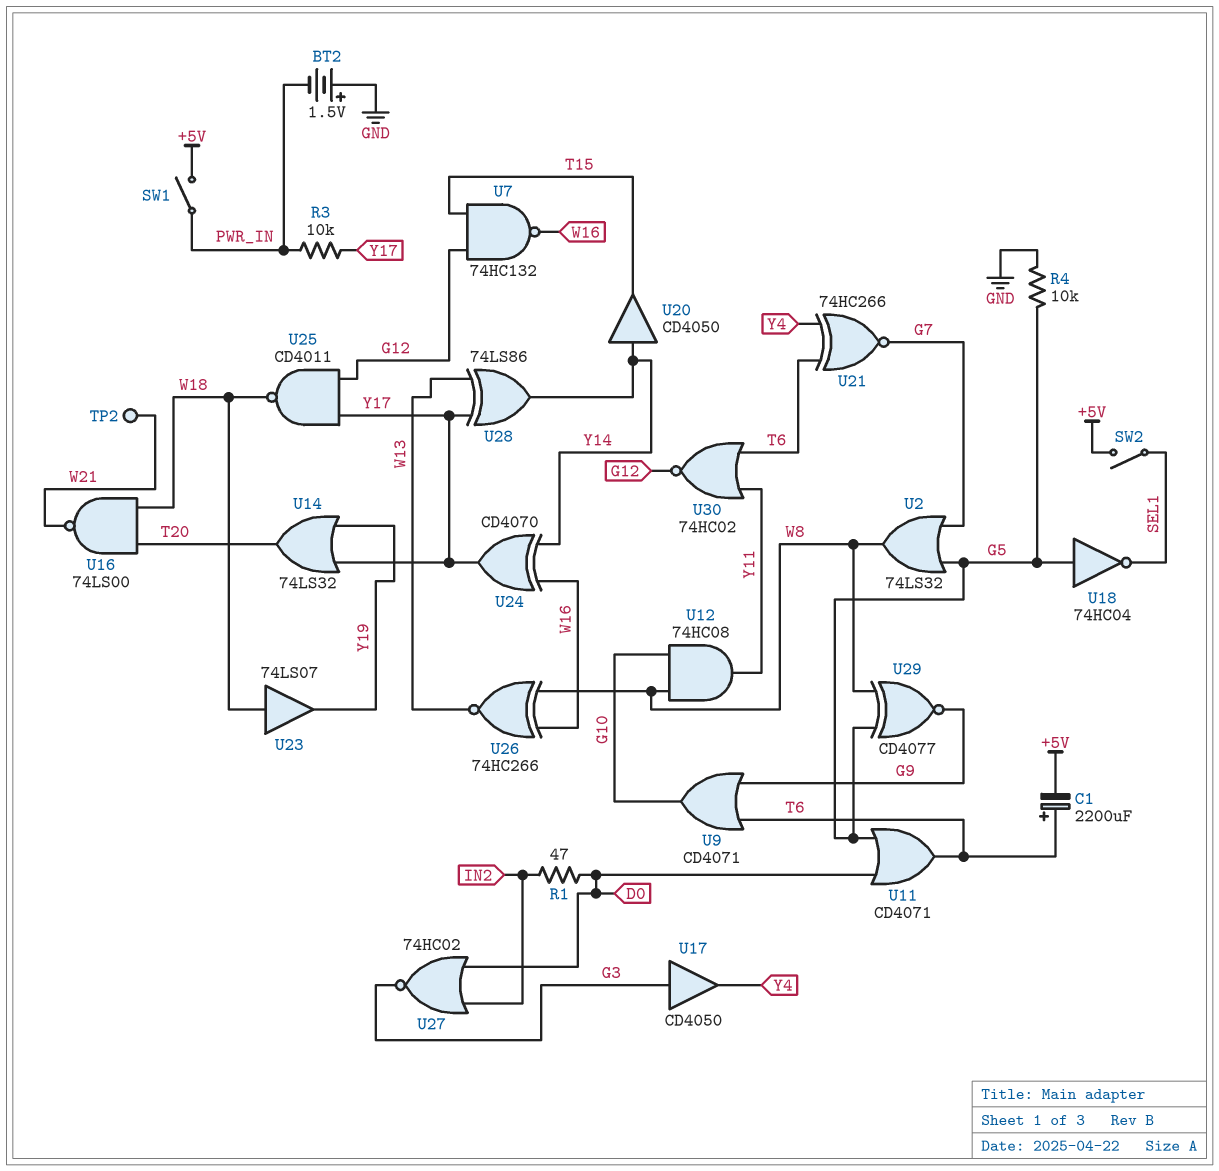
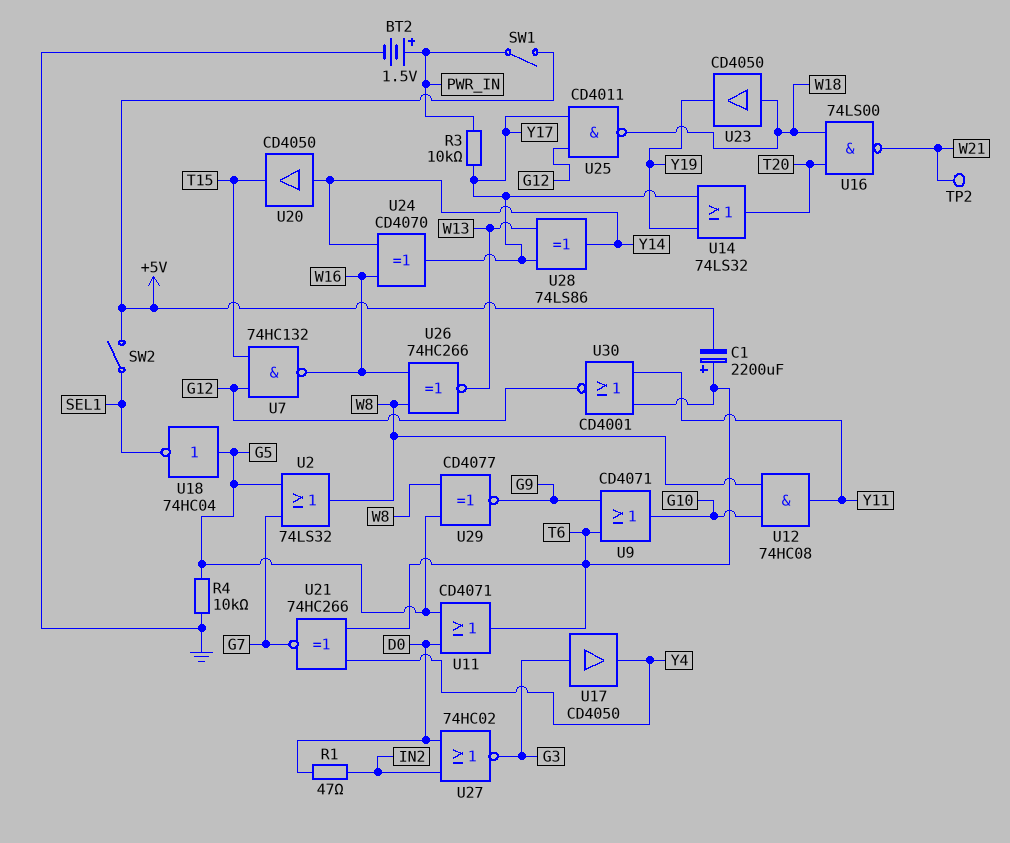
BT2: 1.5V (plus GND, minus PWR_IN) -> 1.5V (plus PWR_IN, minus GND)
U23: buffer 74LS07 (in W18, out Y19) -> buffer CD4050 (in W18, out Y19)
U30: NOR 74HC02 (in T6, in Y11, out G12) -> NOR CD4001 (in T6, in Y11, out G12)

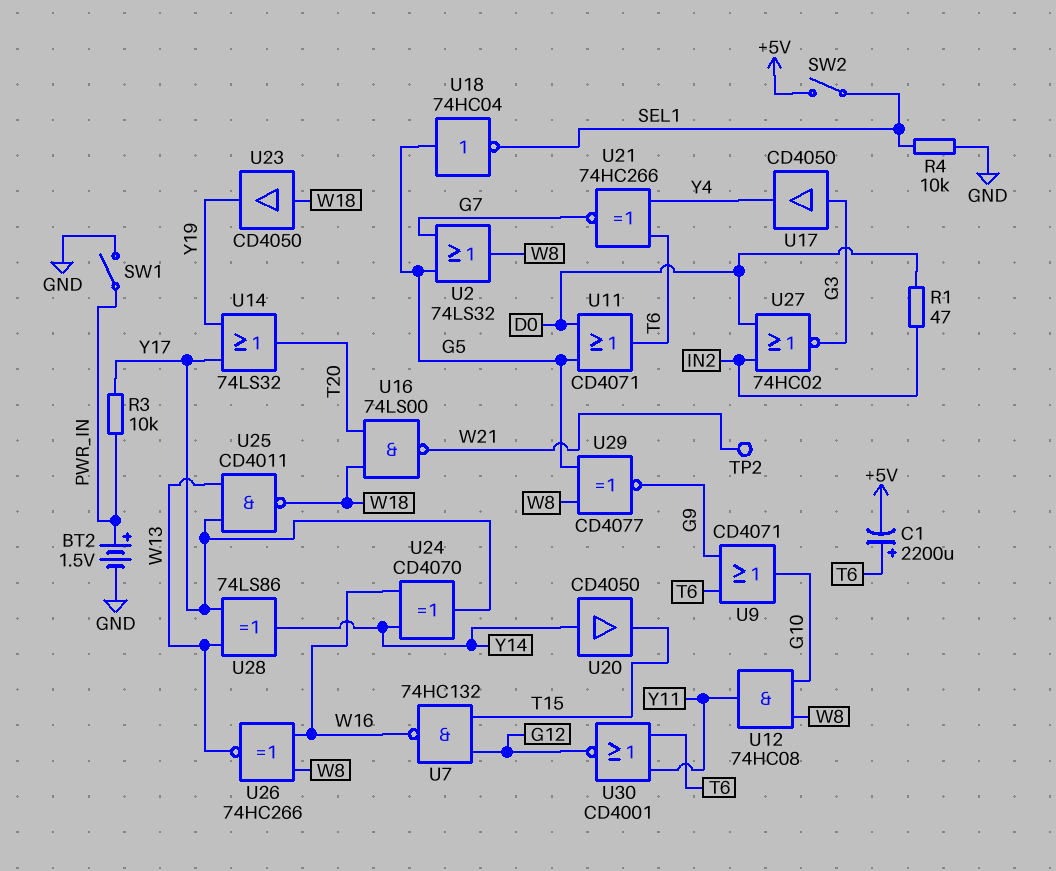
R4: 10k (G5, GND) -> 10k (GND, SEL1)
SW1: switch (+5V, PWR_IN) -> switch (GND, PWR_IN)
U25: NAND CD4011 (in G12, in Y17, out W18) -> NAND CD4011 (in W13, in Y17, out W18)

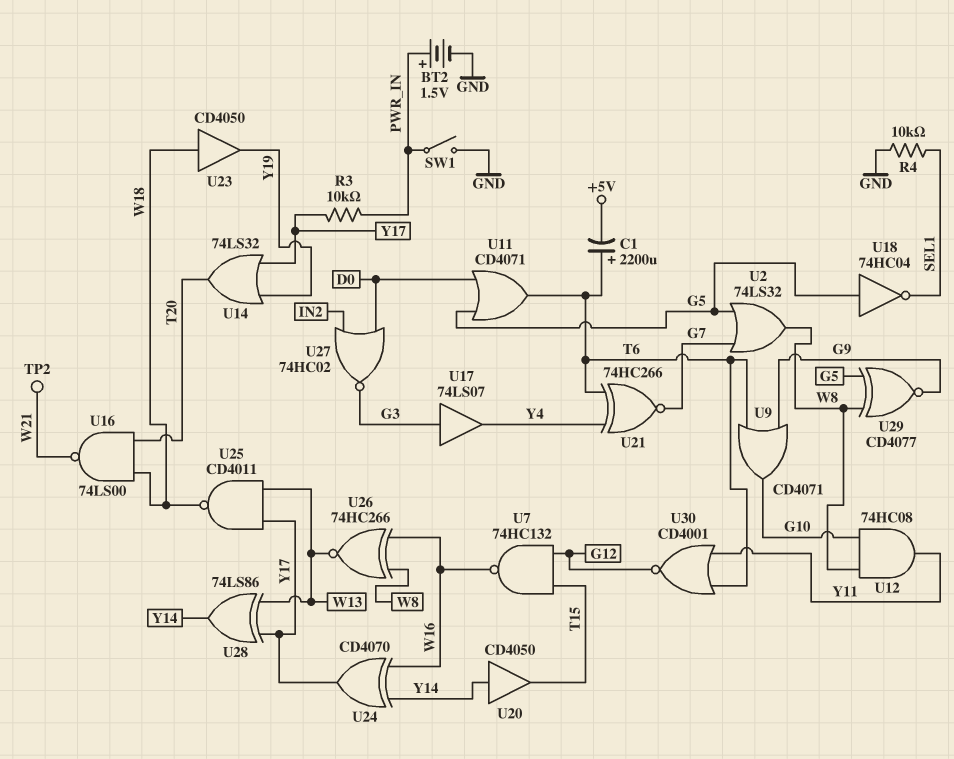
R1: 47 (D0, IN2) -> none
SW2: switch (+5V, SEL1) -> none
U17: buffer CD4050 (in G3, out Y4) -> buffer 74LS07 (in G3, out Y4)

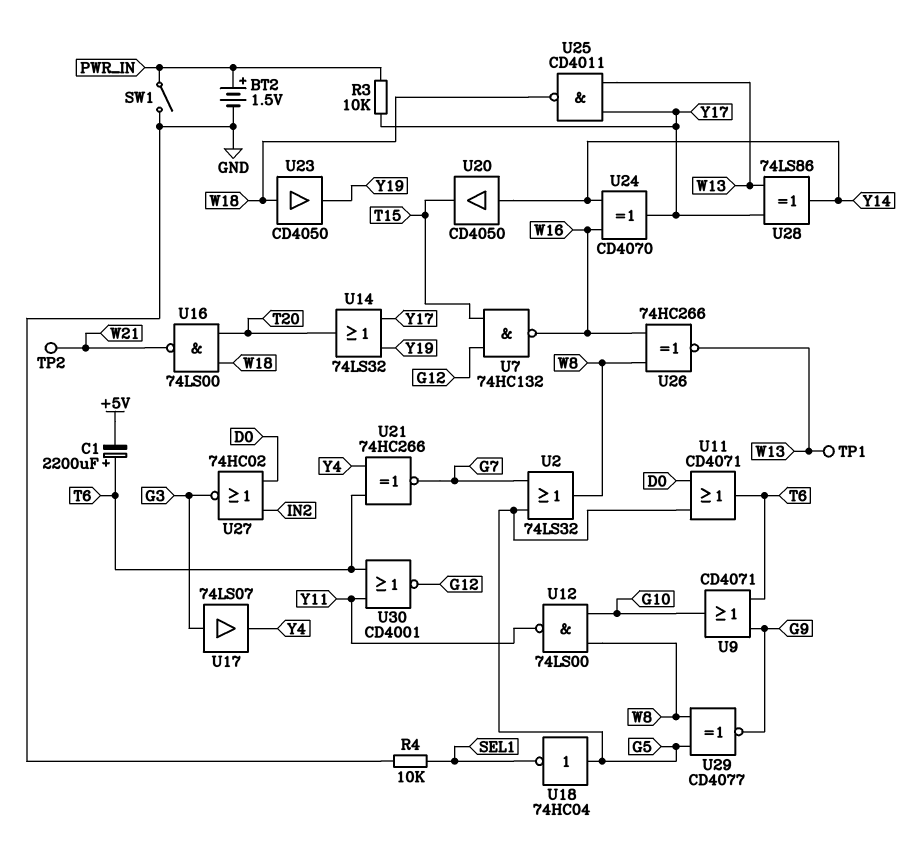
TP1: none -> test point (W13)
U12: AND 74HC08 (in G10, in W8, out Y11) -> NAND 74LS00 (in G10, in W8, out Y11)

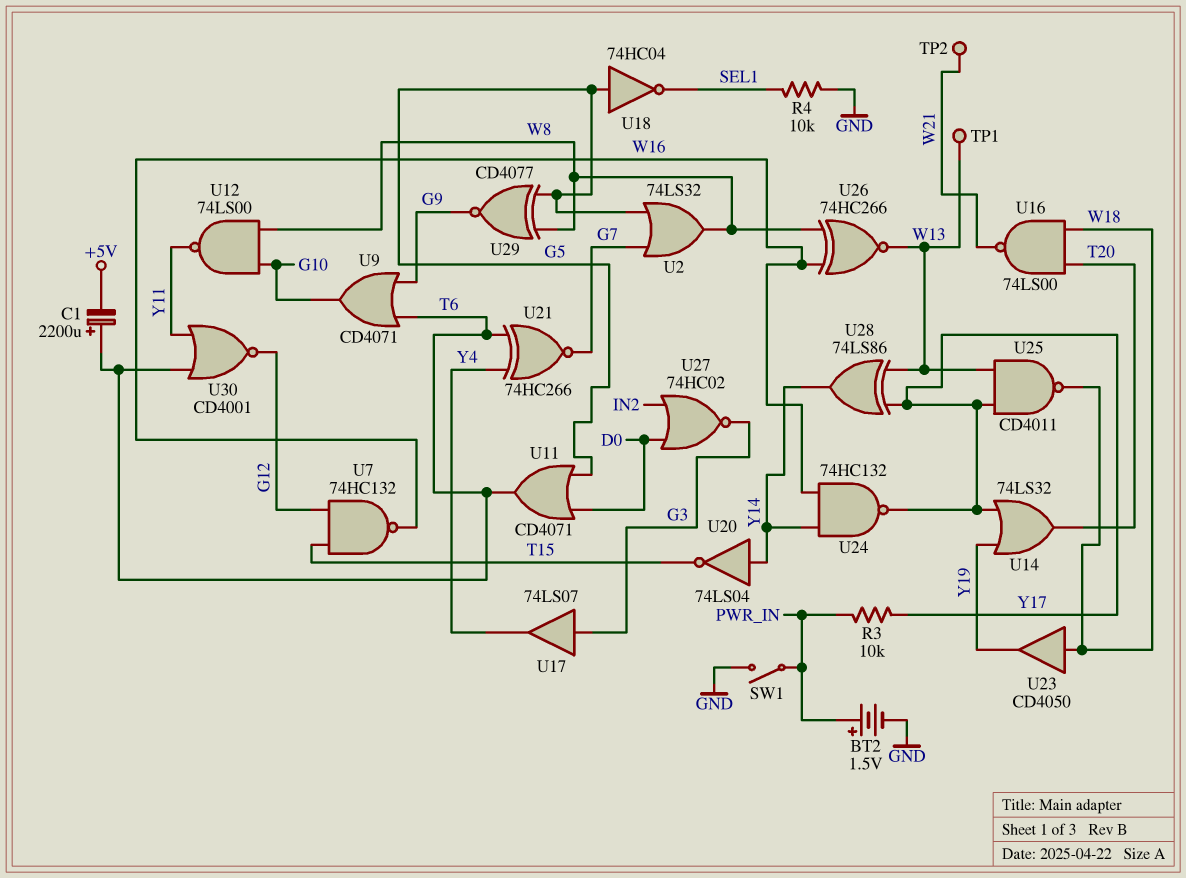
U20: buffer CD4050 (in Y14, out T15) -> NOT 74LS04 (in Y14, out T15)
U24: XOR CD4070 (in W16, in Y14, out Y17) -> NAND 74HC132 (in W16, in Y14, out Y17)

